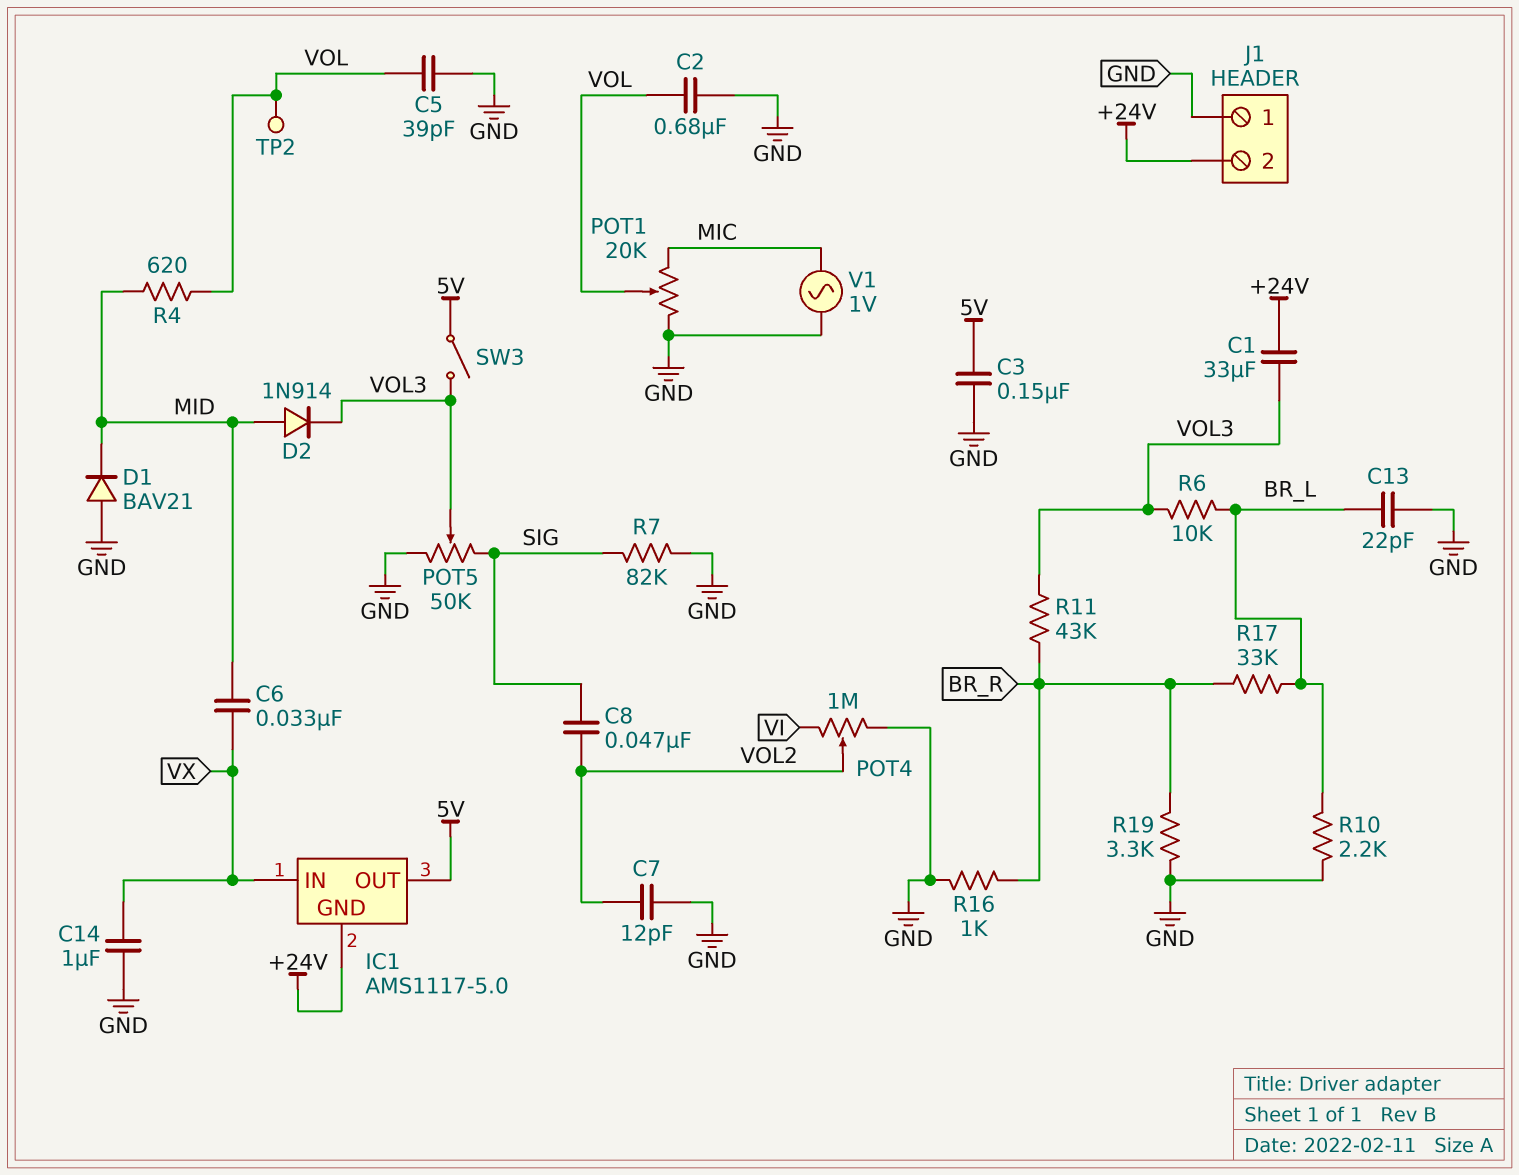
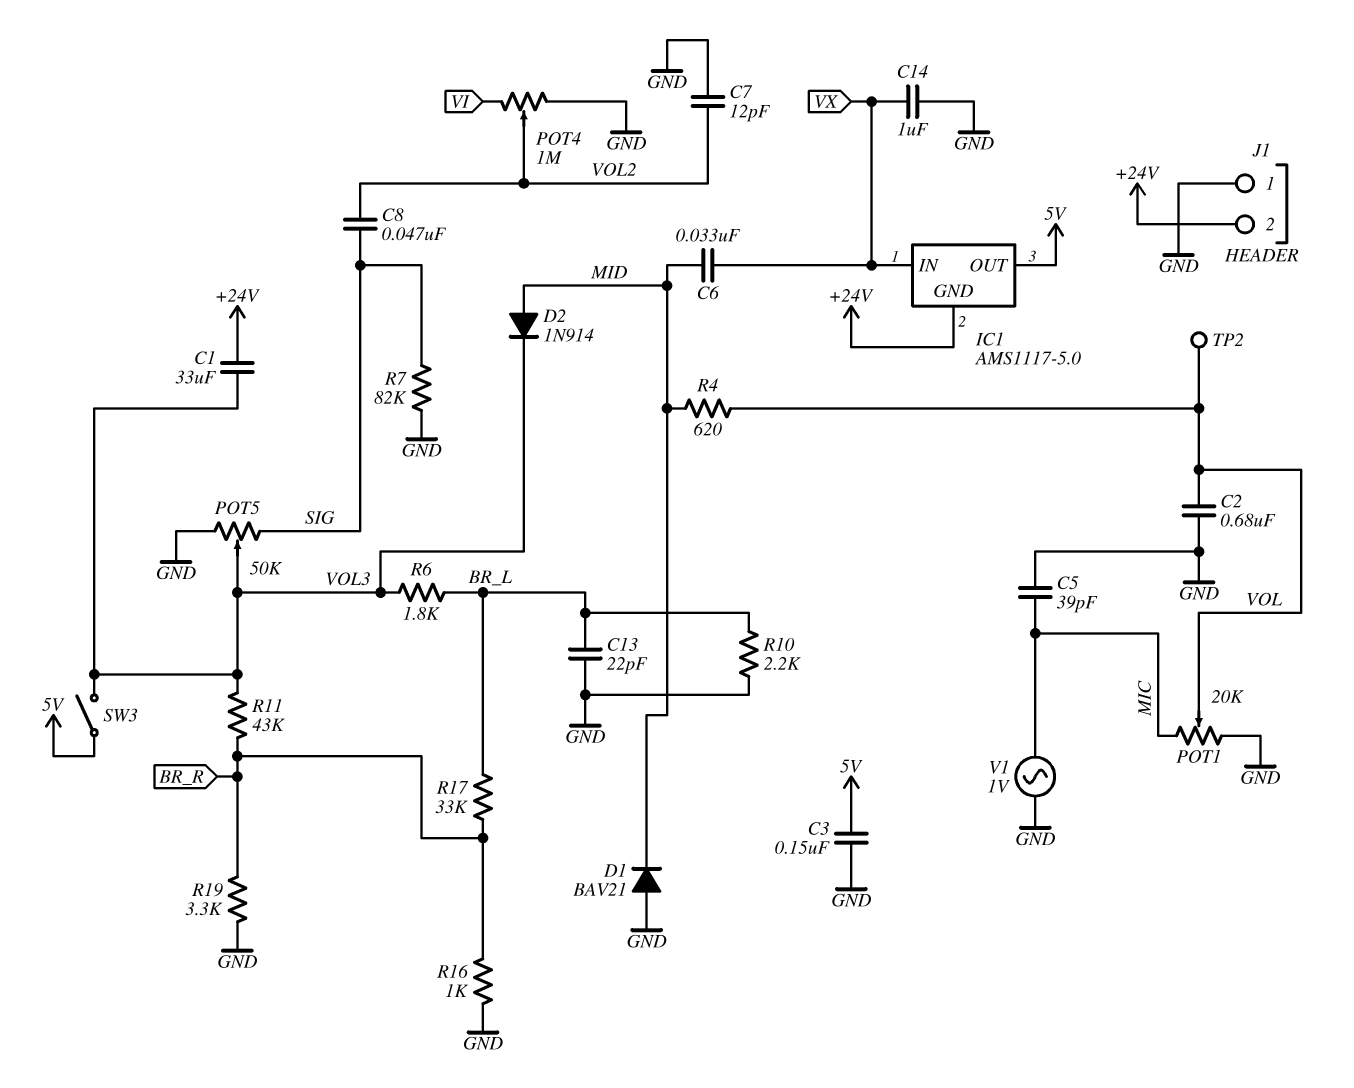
C5: 39pF (GND, VOL) -> 39pF (GND, MIC)
R6: 10k (BR_L, VOL3) -> 1.8k (BR_L, VOL3)

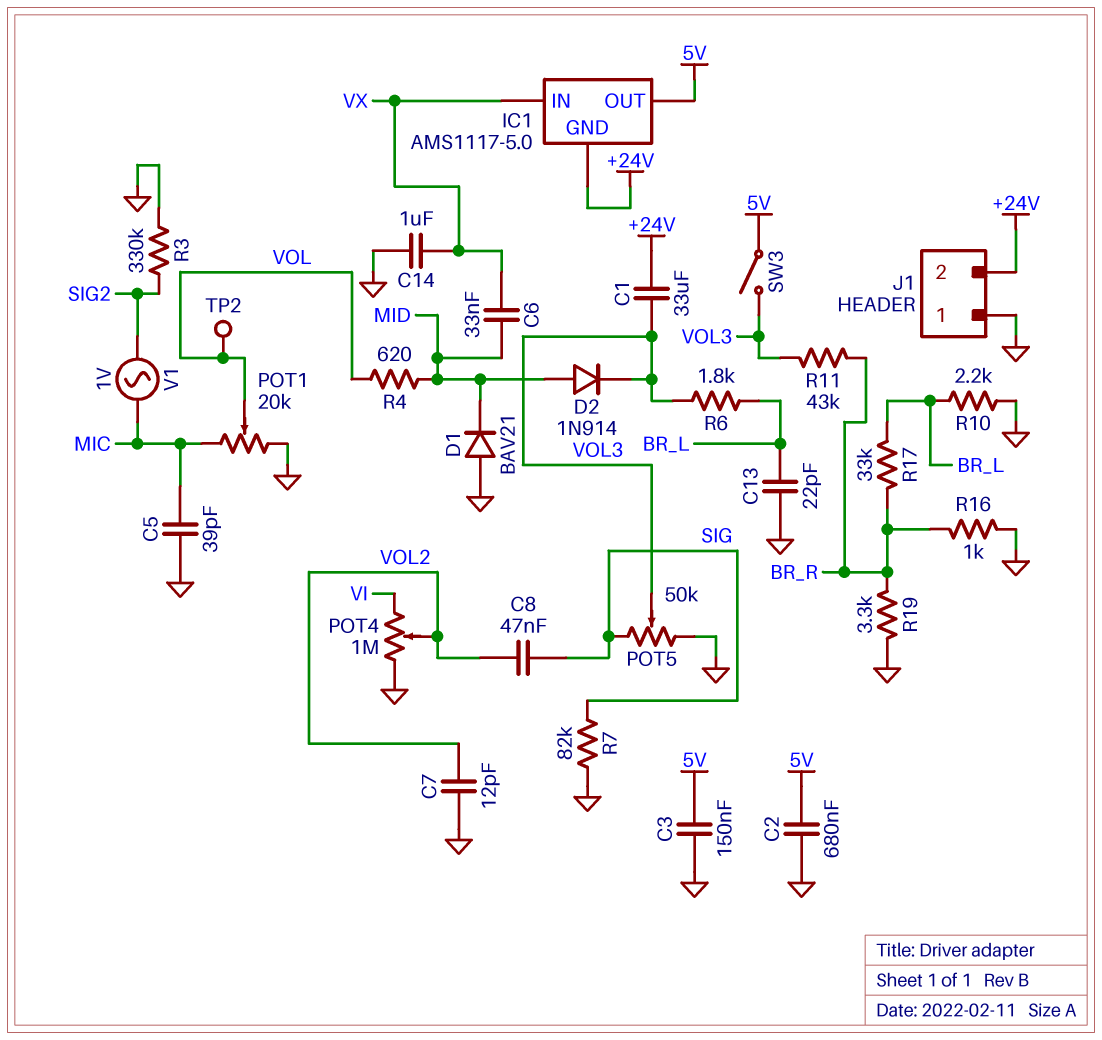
C2: 680nF (GND, VOL) -> 680nF (5V, GND)
R3: none -> 330k (GND, SIG2)
V1: AC 1V (GND, MIC) -> AC 1V (MIC, SIG2)

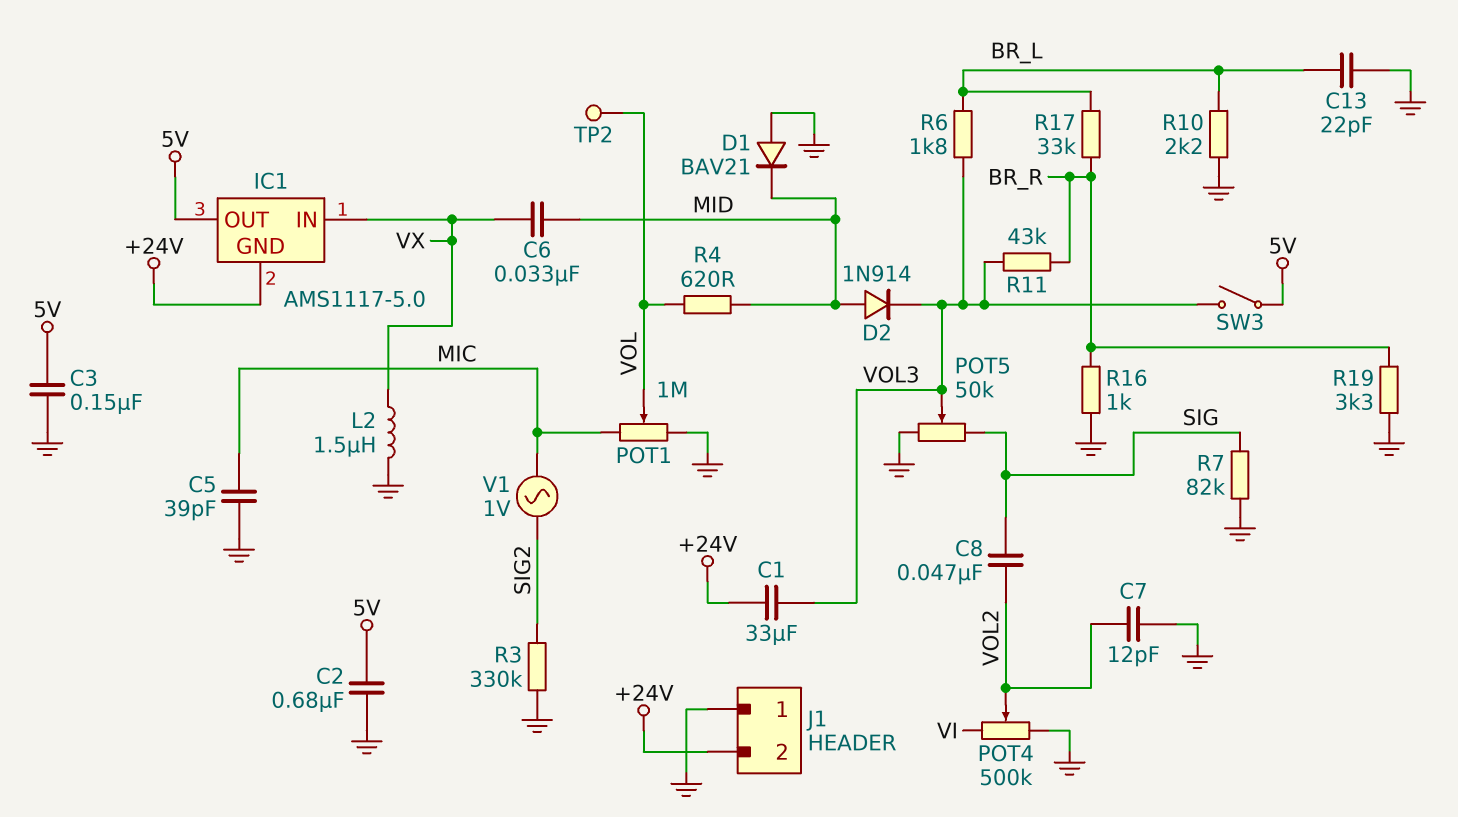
C14: 1uF (GND, VX) -> none
L2: none -> 1.5uH (GND, VX)
POT1: 20k (GND, MIC, wiper VOL) -> 1M (GND, MIC, wiper VOL)
POT4: 1M (GND, VI, wiper VOL2) -> 500k (GND, VI, wiper VOL2)

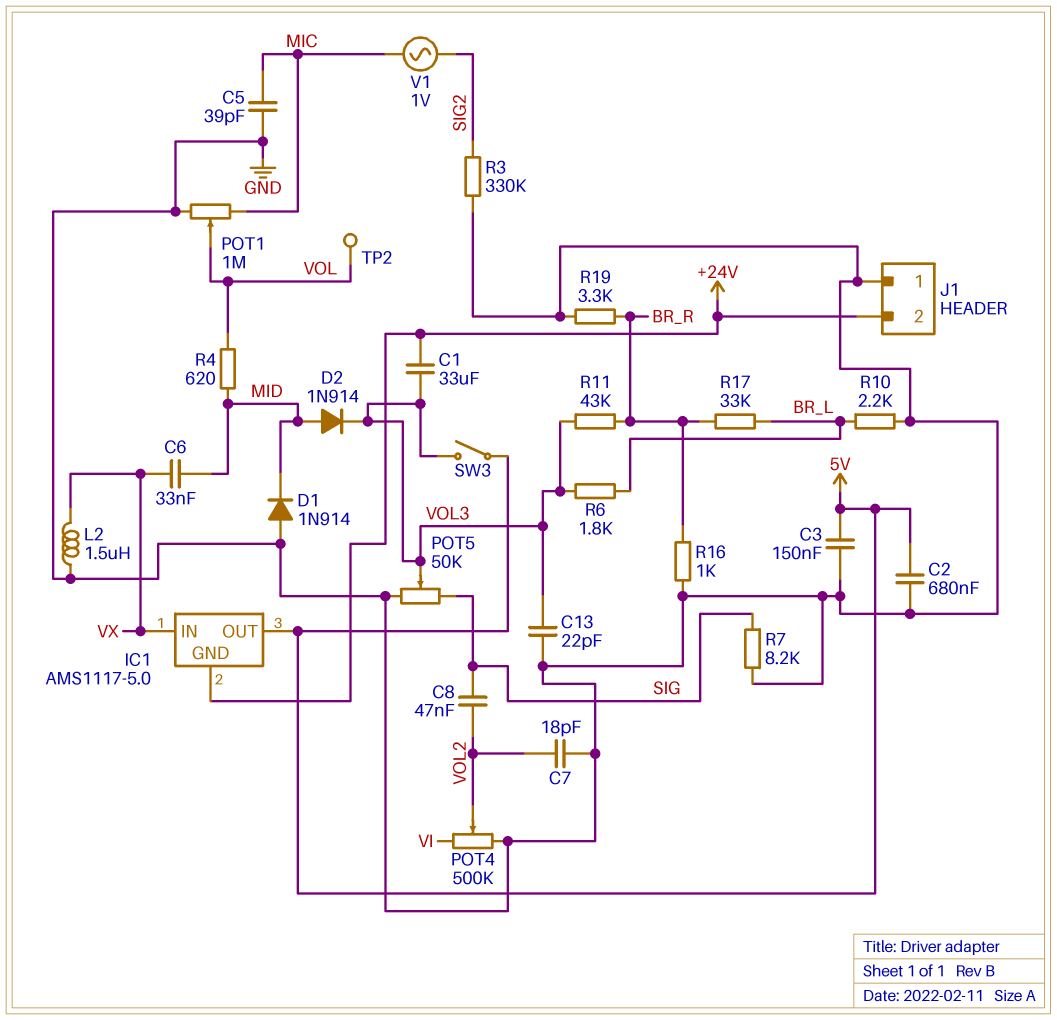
C7: 12pF (GND, VOL2) -> 18pF (GND, VOL2)
C13: 22pF (BR_L, GND) -> 22pF (GND, VOL3)
D1: diode BAV21 (A GND, K MID) -> diode 1N914 (A GND, K MID)
R7: 82k (GND, SIG) -> 8.2k (GND, SIG)

